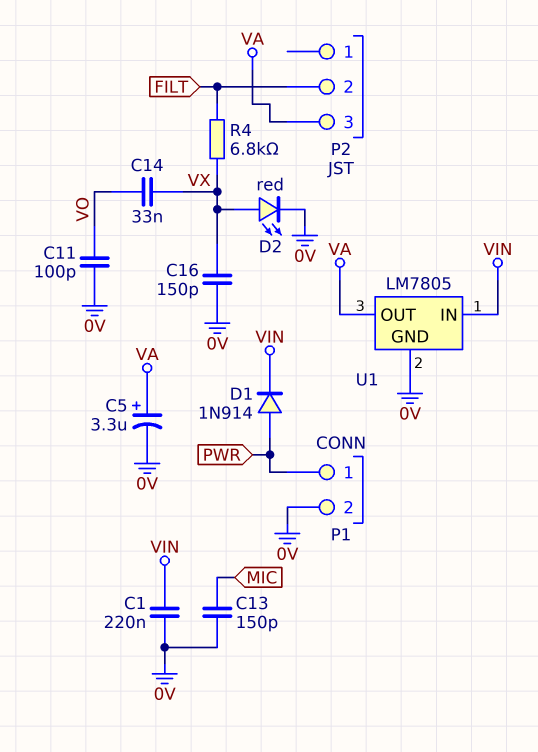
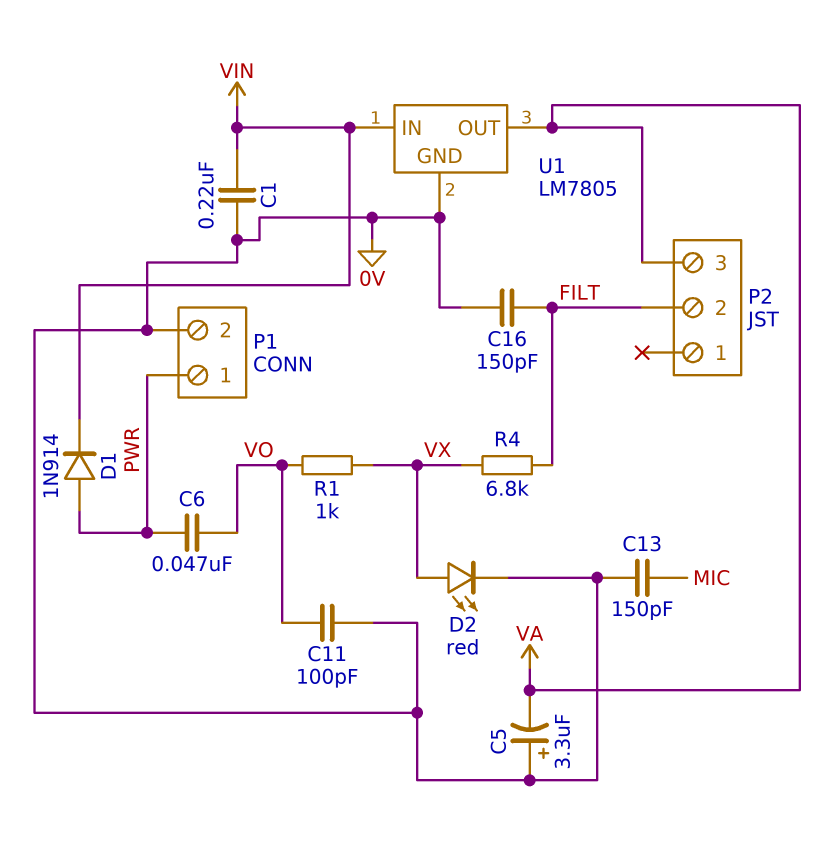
C5: 3.3uF (plus VA, minus 0V) -> 3.3uF (plus 0V, minus VA)
C6: none -> 47nF (PWR, VO)
C14: 33nF (VO, VX) -> none
C16: 150pF (0V, VX) -> 150pF (0V, FILT)
R1: none -> 1k (VO, VX)

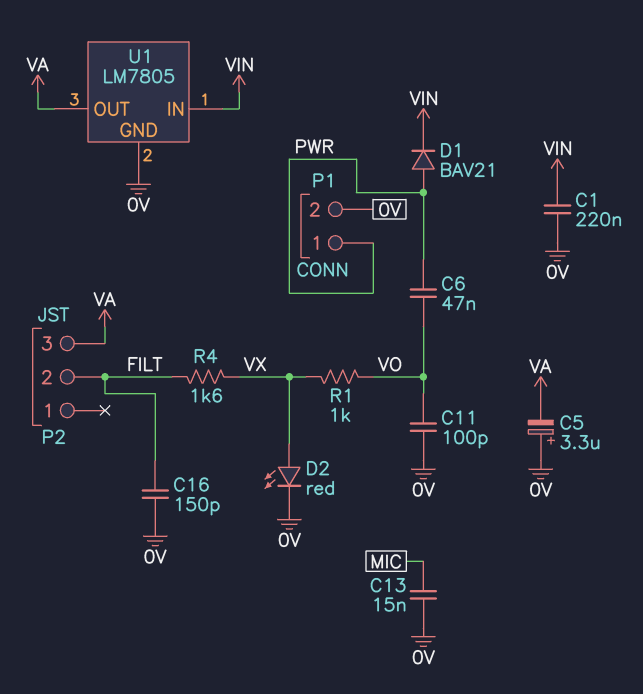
C13: 150pF (0V, MIC) -> 15nF (0V, MIC)
D1: diode 1N914 (A PWR, K VIN) -> diode BAV21 (A PWR, K VIN)
R4: 6.8k (FILT, VX) -> 1.6k (FILT, VX)

